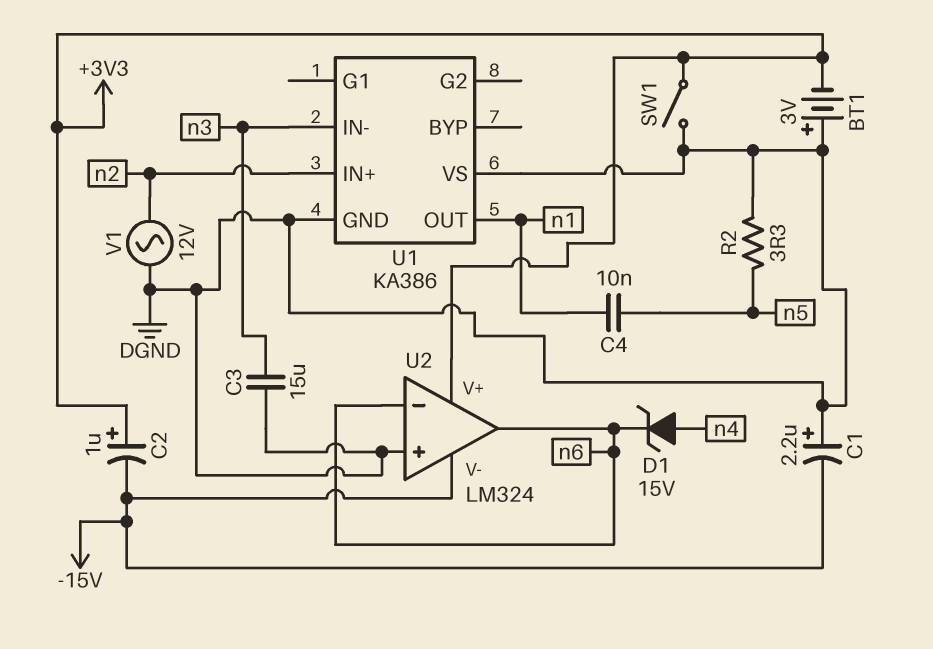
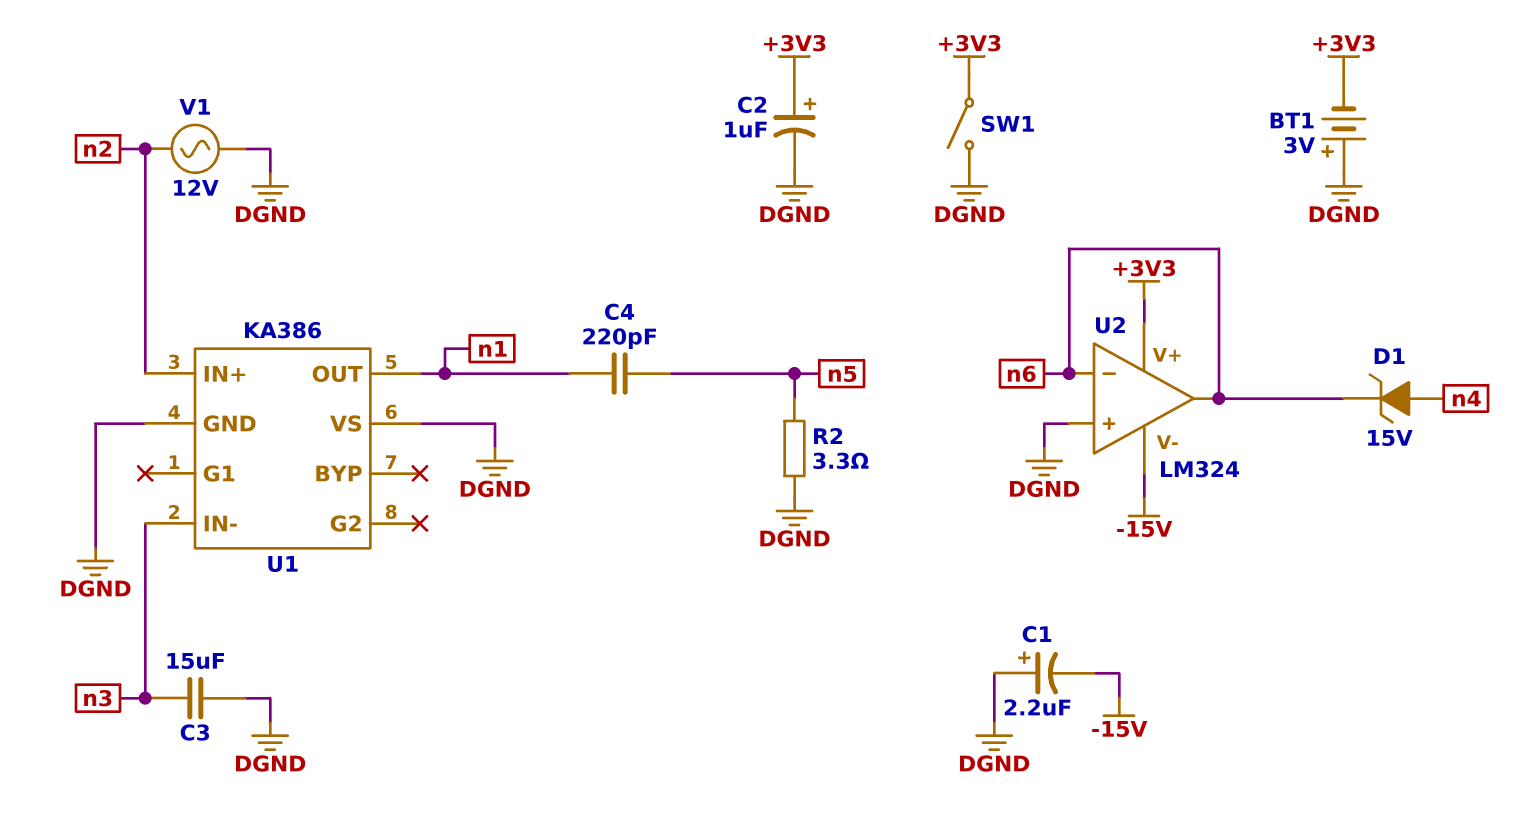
C2: 1uF (plus +3V3, minus -15V) -> 1uF (plus +3V3, minus DGND)
C4: 10nF (n1, n5) -> 220pF (n1, n5)

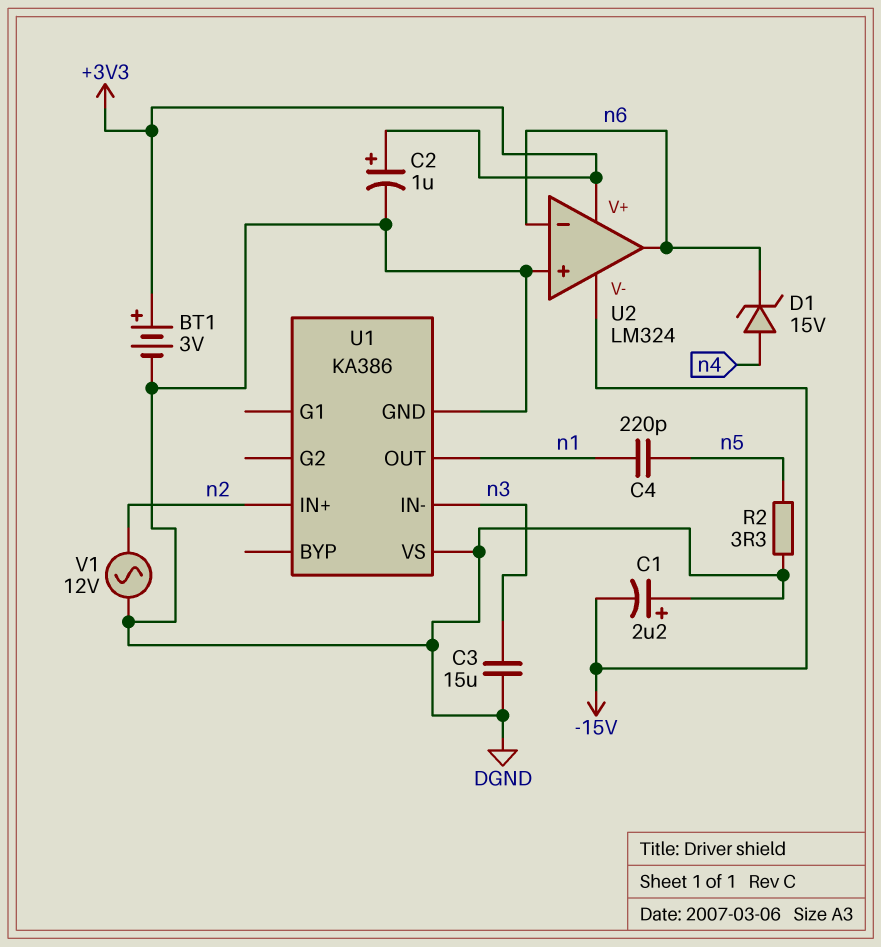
BT1: 3V (plus DGND, minus +3V3) -> 3V (plus +3V3, minus DGND)
SW1: switch (+3V3, DGND) -> none

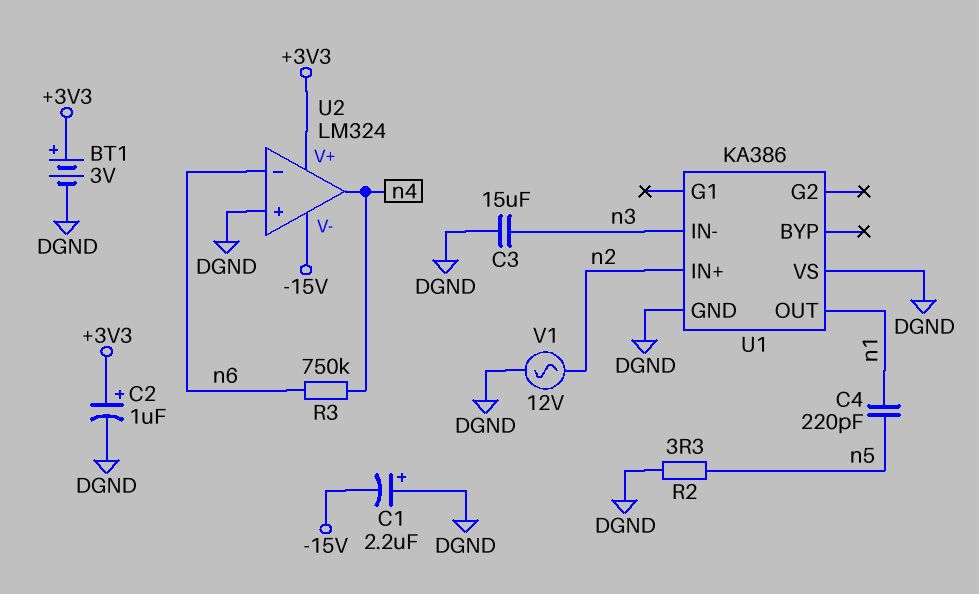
D1: zener 15V (A n4, K n6) -> none
R3: none -> 750k (n4, n6)
U2 pin out: n6 -> n4

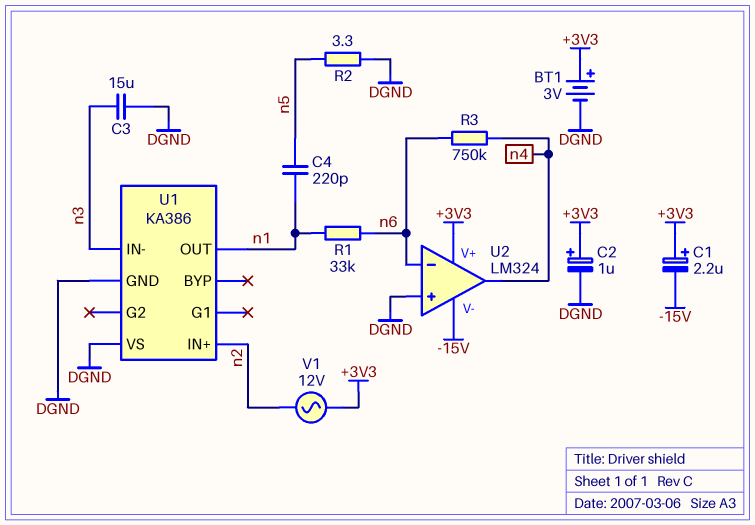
C1: 2.2uF (plus DGND, minus -15V) -> 2.2uF (plus +3V3, minus -15V)
R1: none -> 33k (n1, n6)
V1: AC 12V (DGND, n2) -> AC 12V (+3V3, n2)

